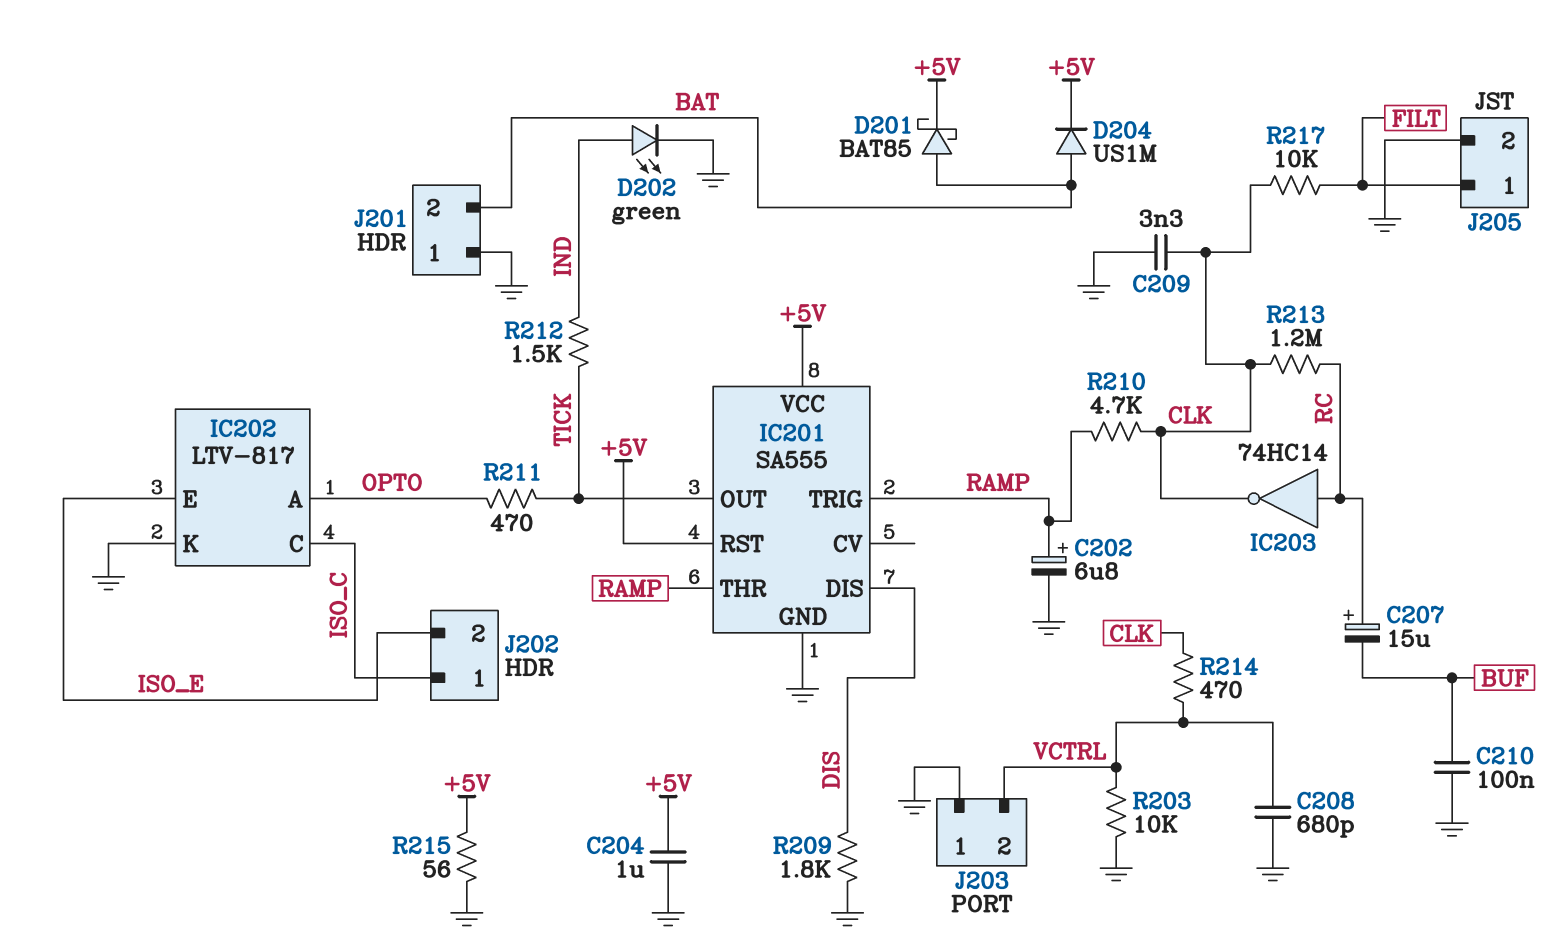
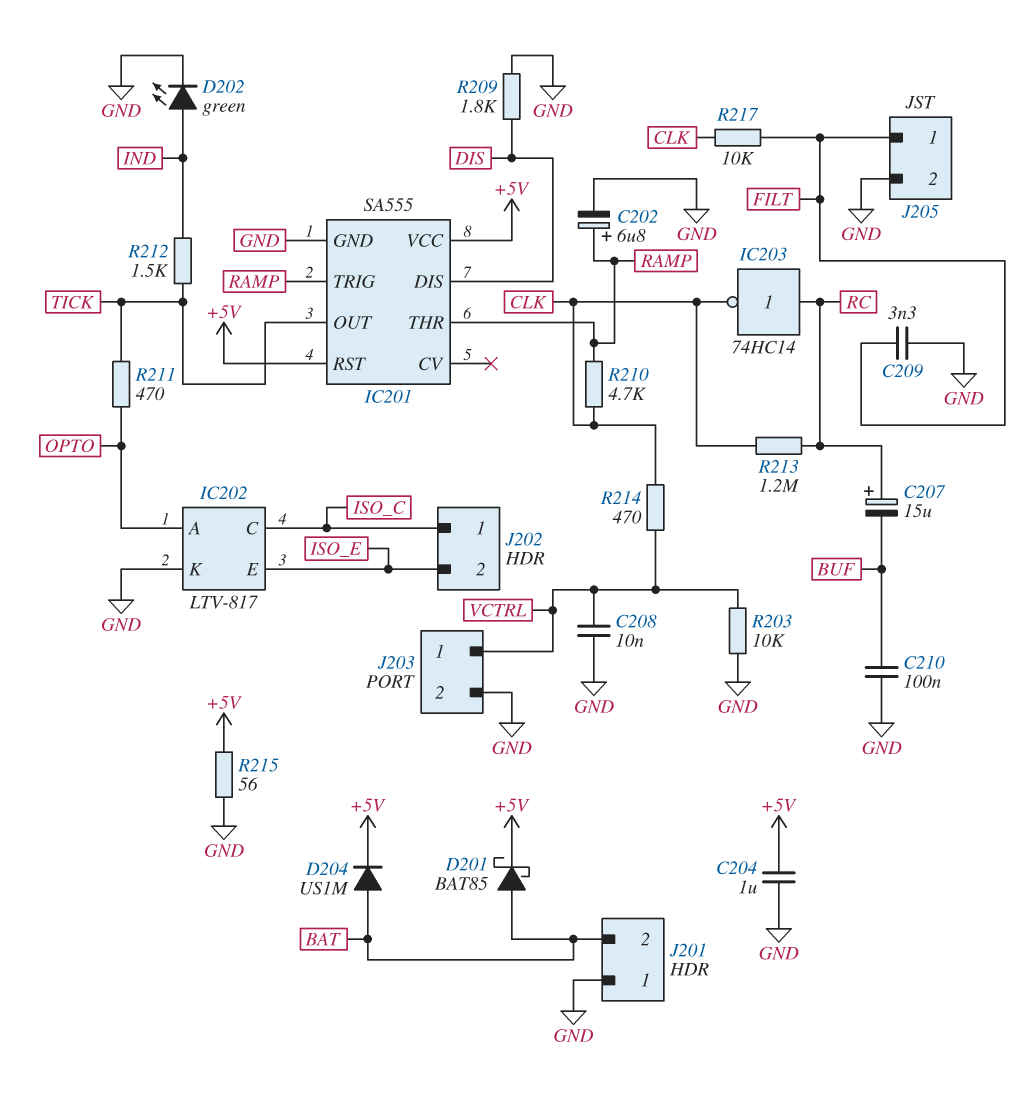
C208: 680pF (GND, VCTRL) -> 10nF (GND, VCTRL)
C209: 3.3nF (CLK, GND) -> 3.3nF (FILT, GND)
J203 pin 1: GND -> VCTRL
J203 pin 2: VCTRL -> GND

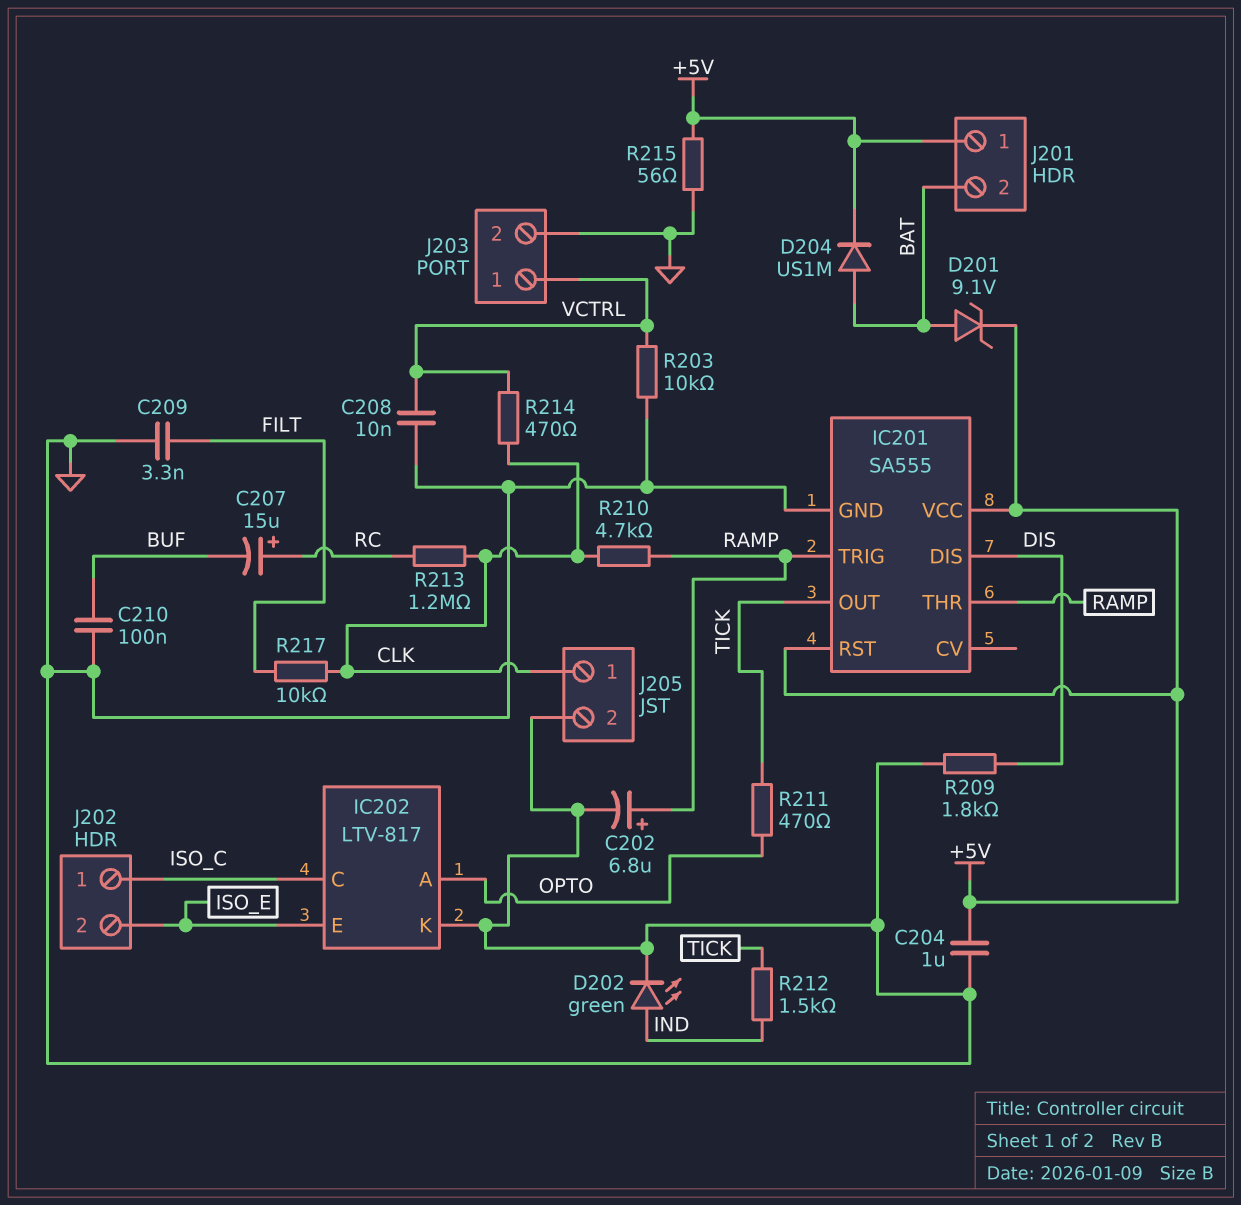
D201: schottky BAT85 (A BAT, K +5V) -> zener 9.1V (A BAT, K +5V)
IC203: NOT 74HC14 (in RC, out CLK) -> none
J201 pin 1: GND -> +5V
J205 pin 1: FILT -> CLK

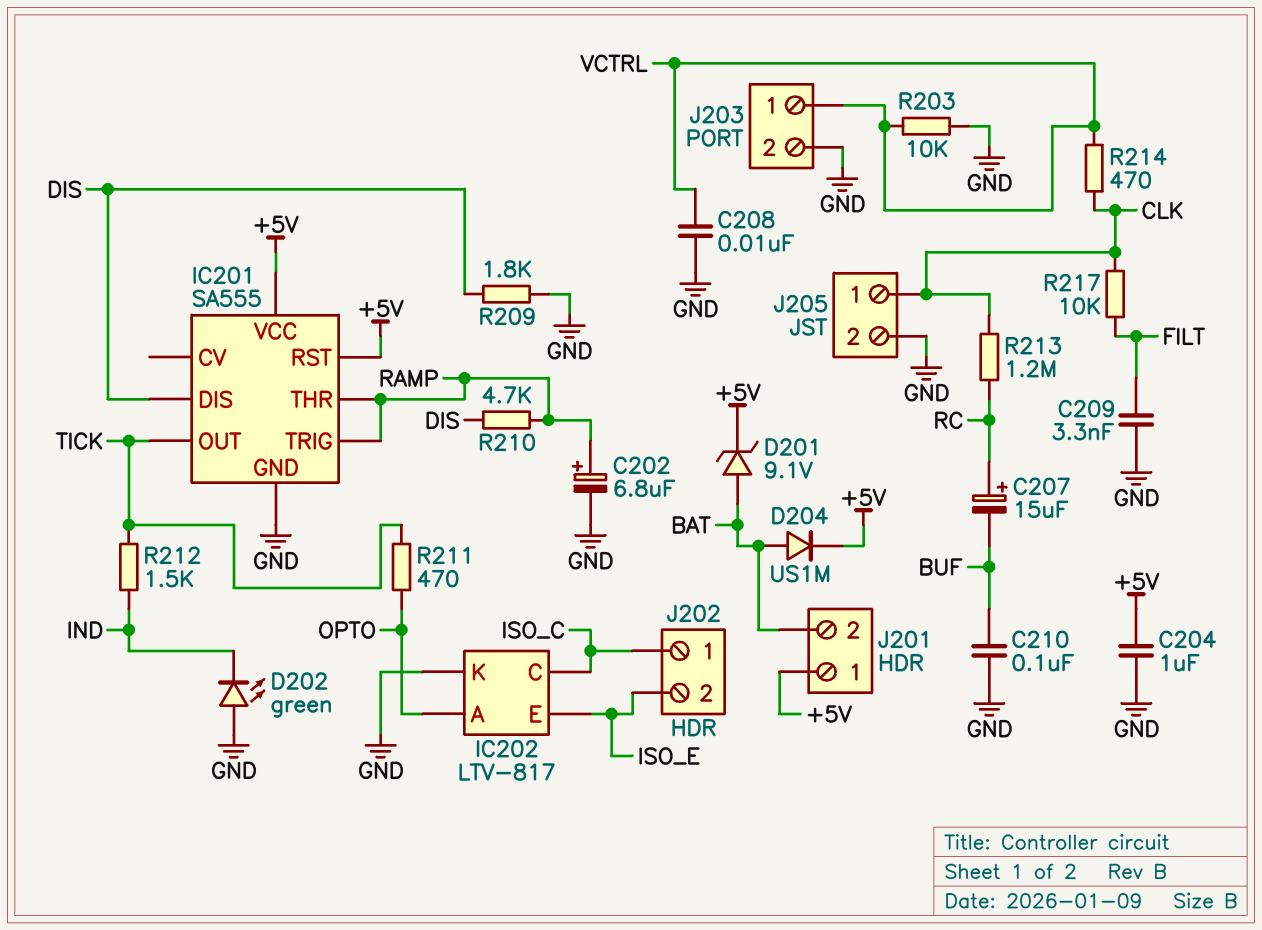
D202: LED green (A IND, K GND) -> LED green (A GND, K IND)
R210: 4.7k (CLK, RAMP) -> 4.7k (DIS, RAMP)
R215: 56 (+5V, GND) -> none

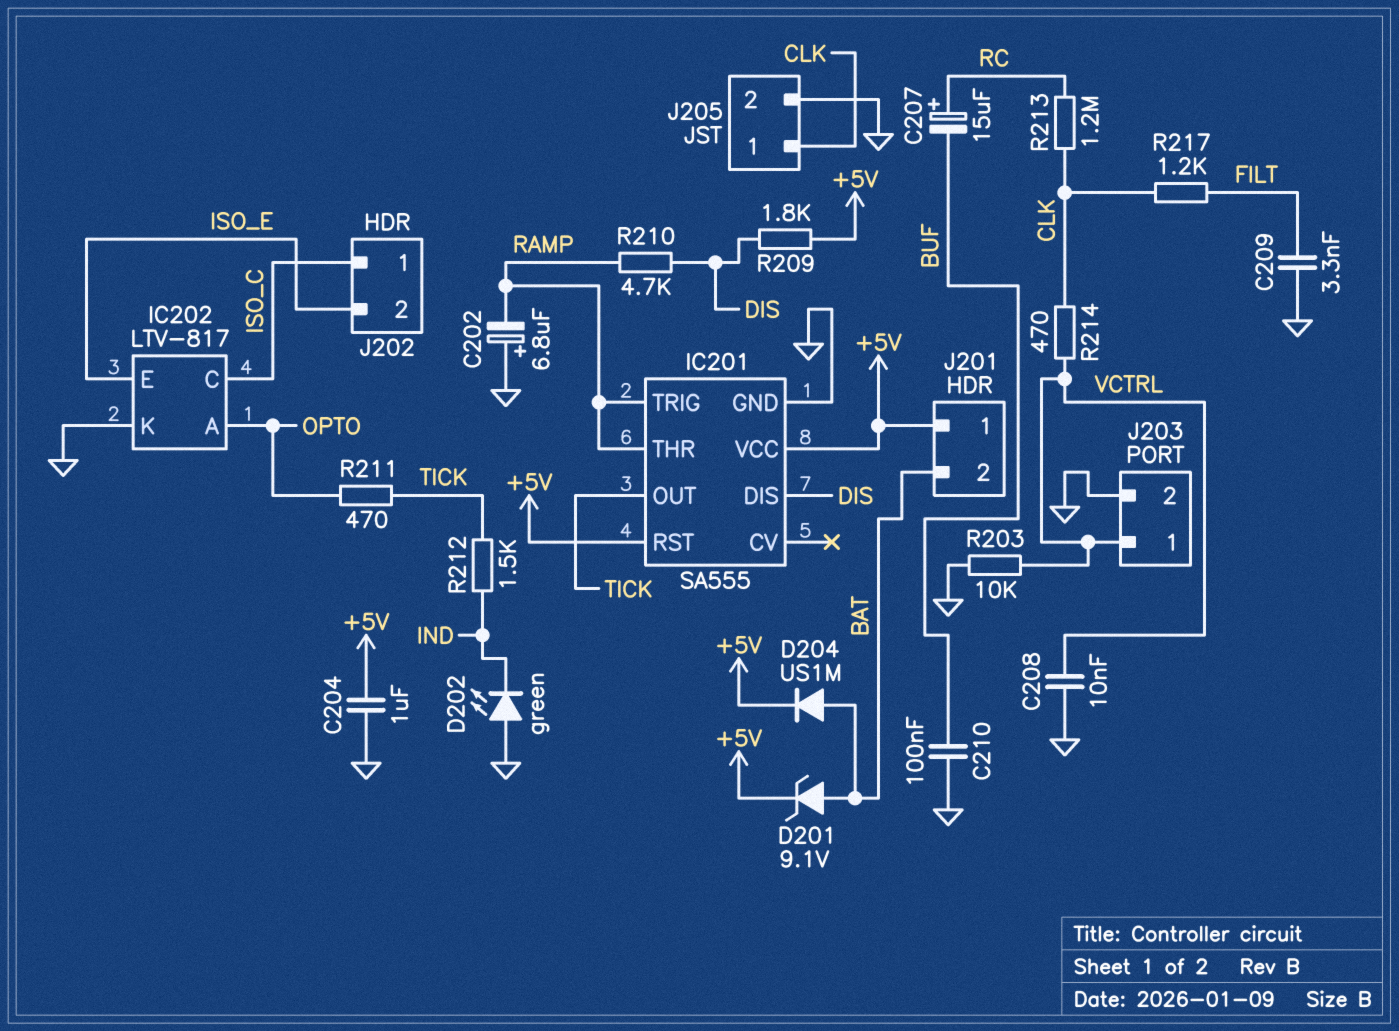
C202: 6.8uF (plus RAMP, minus GND) -> 6.8uF (plus GND, minus RAMP)
R209: 1.8k (DIS, GND) -> 1.8k (+5V, DIS)
R217: 10k (CLK, FILT) -> 1.2k (CLK, FILT)

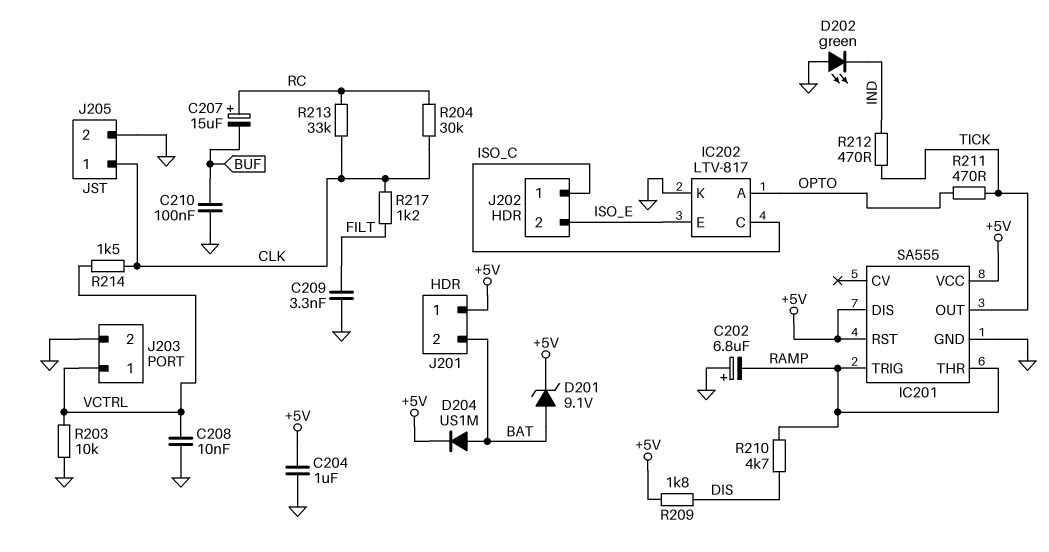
IC201 pin DIS: DIS -> +5V
R204: none -> 30k (CLK, RC)
R212: 1.5k (IND, TICK) -> 470 (IND, TICK)
R213: 1.2M (CLK, RC) -> 33k (CLK, RC)
R214: 470 (CLK, VCTRL) -> 1.5k (CLK, VCTRL)

